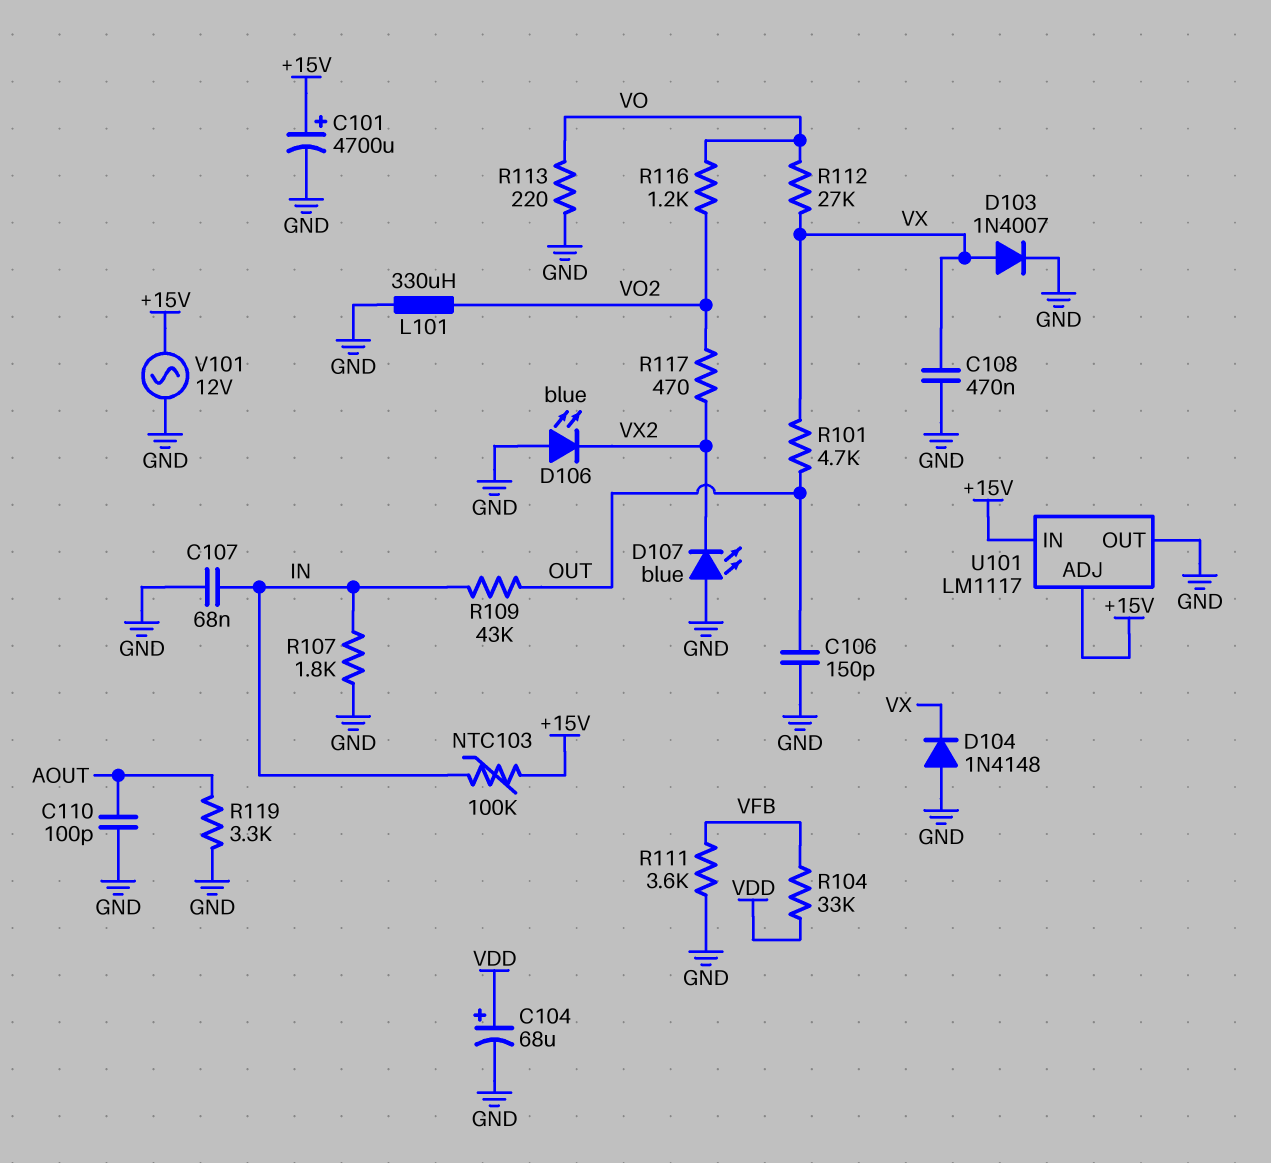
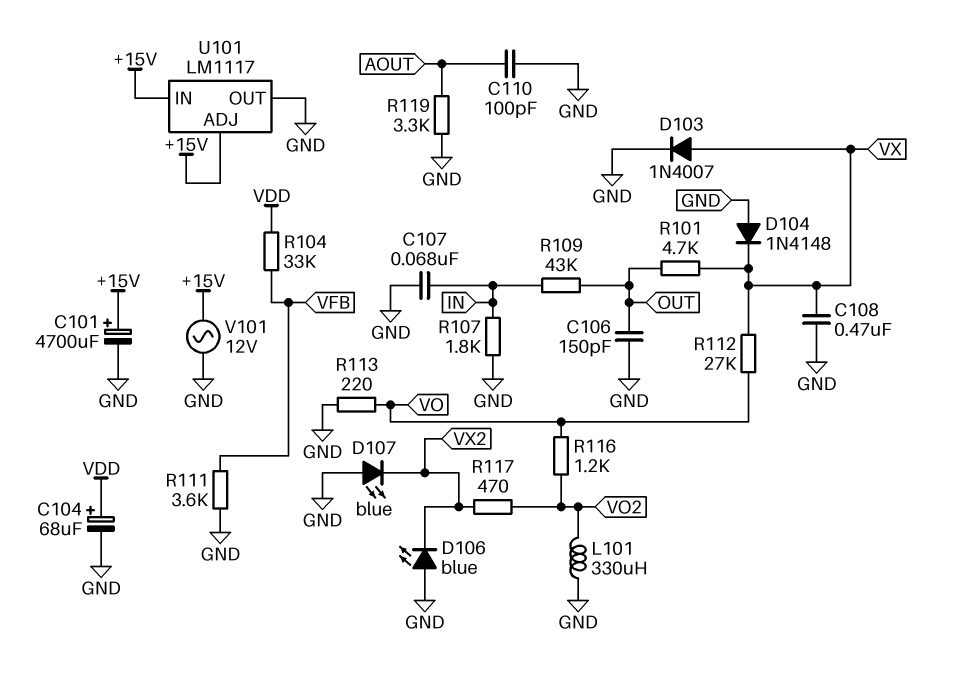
NTC103: 100k (+15V, IN) -> none

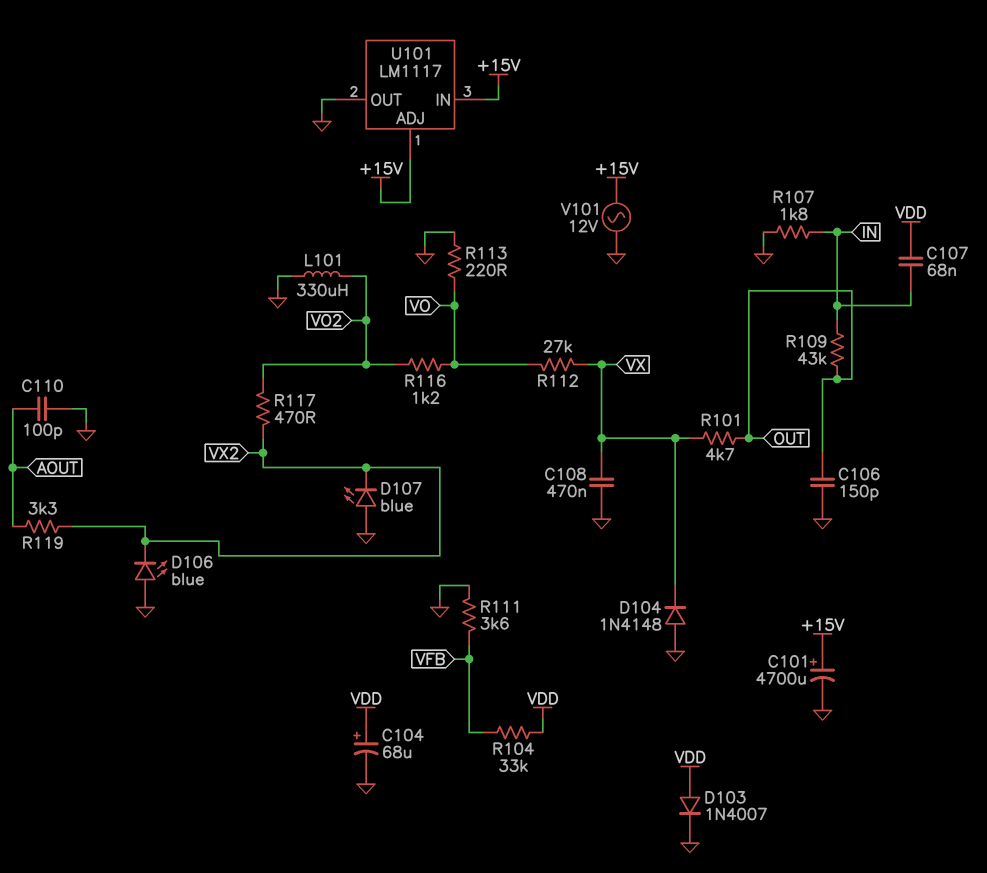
C107: 68nF (GND, IN) -> 68nF (IN, VDD)
D103: diode 1N4007 (A VX, K GND) -> diode 1N4007 (A VDD, K GND)
R119: 3.3k (AOUT, GND) -> 3.3k (AOUT, VX2)

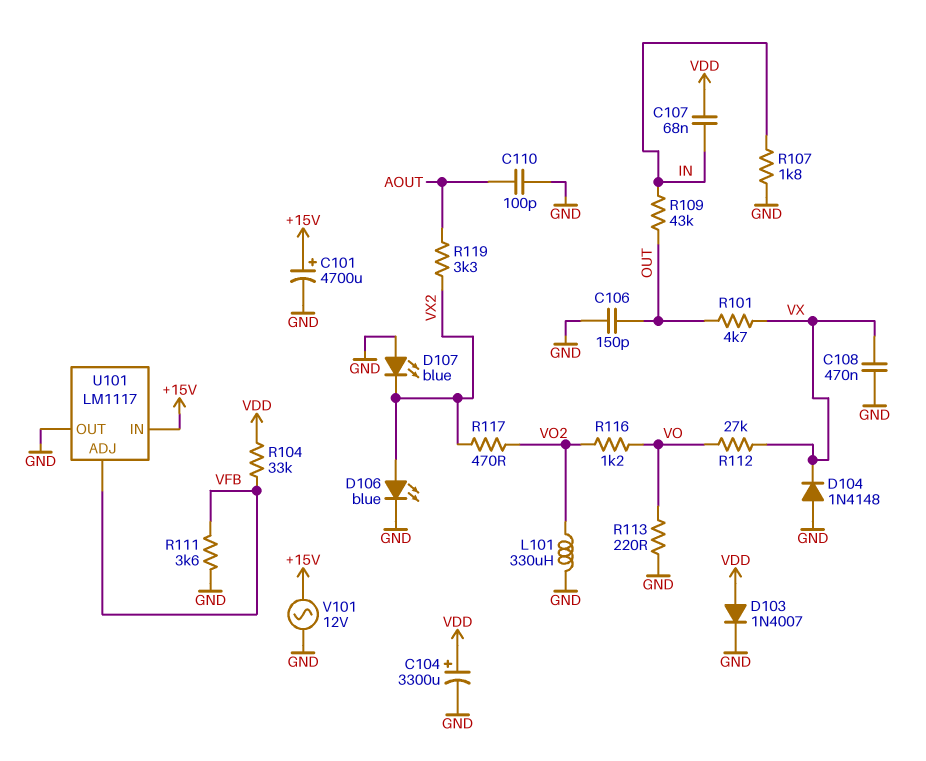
C104: 68uF (plus VDD, minus GND) -> 3300uF (plus VDD, minus GND)
D106: LED blue (A GND, K VX2) -> LED blue (A VX2, K GND)
U101 pin ADJ: +15V -> VFB

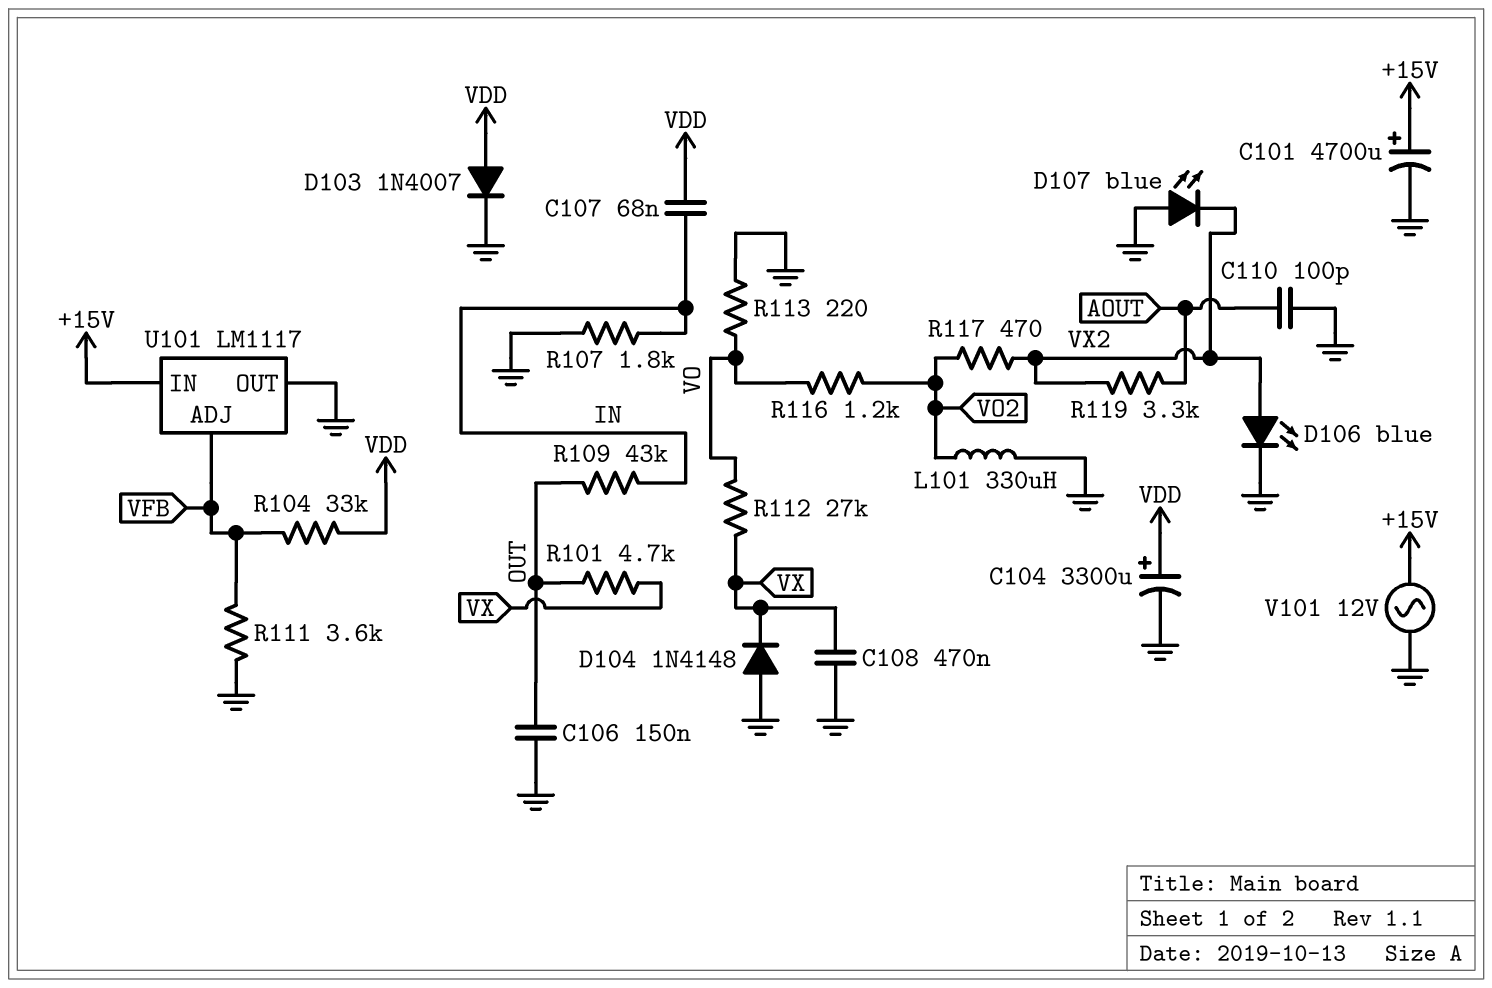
C106: 150pF (GND, OUT) -> 150nF (GND, OUT)

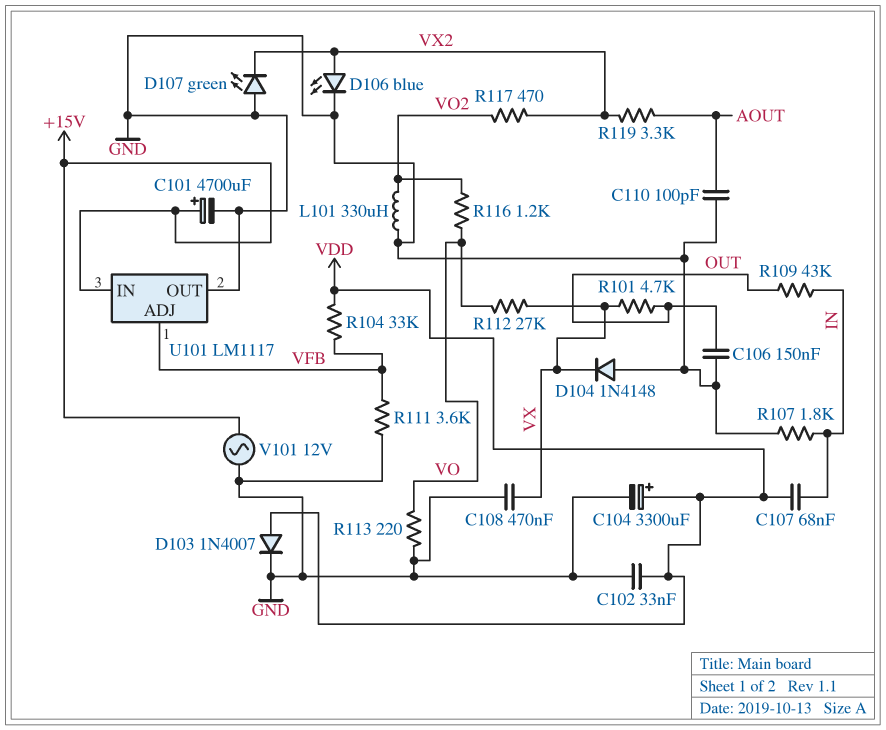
C102: none -> 33nF (GND, VDD)
D107: LED blue (A GND, K VX2) -> LED green (A GND, K VX2)

